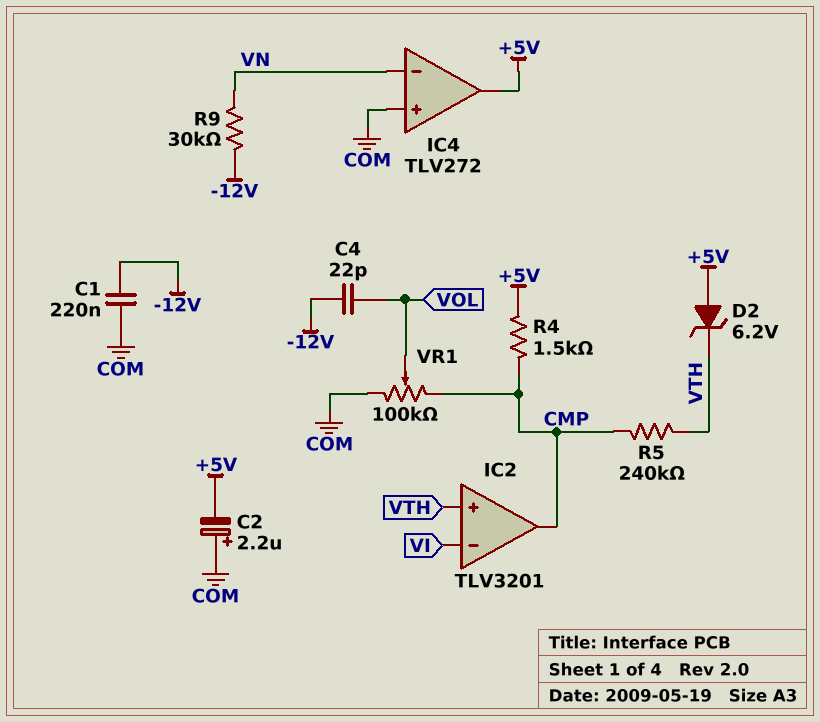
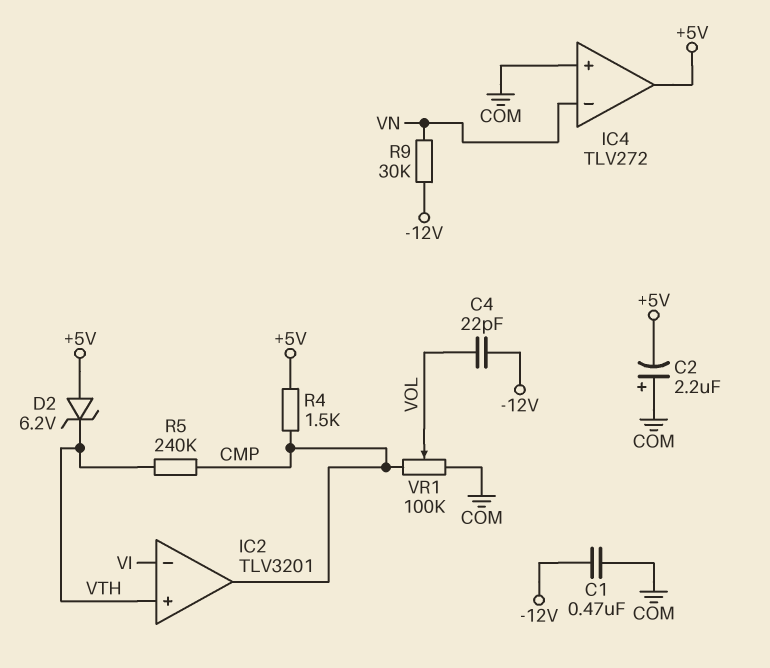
C1: 220nF (-12V, COM) -> 470nF (-12V, COM)

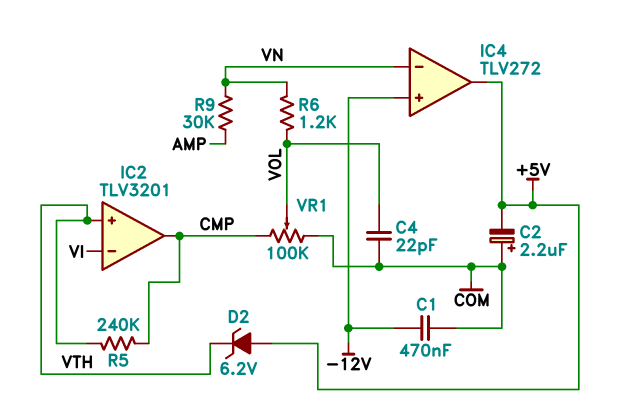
C4: 22pF (-12V, VOL) -> 22pF (COM, VOL)
IC4 pin in+: COM -> -12V
R4: 1.5k (+5V, CMP) -> none
R6: none -> 1.2k (VN, VOL)
R9: 30k (-12V, VN) -> 30k (AMP, VN)

